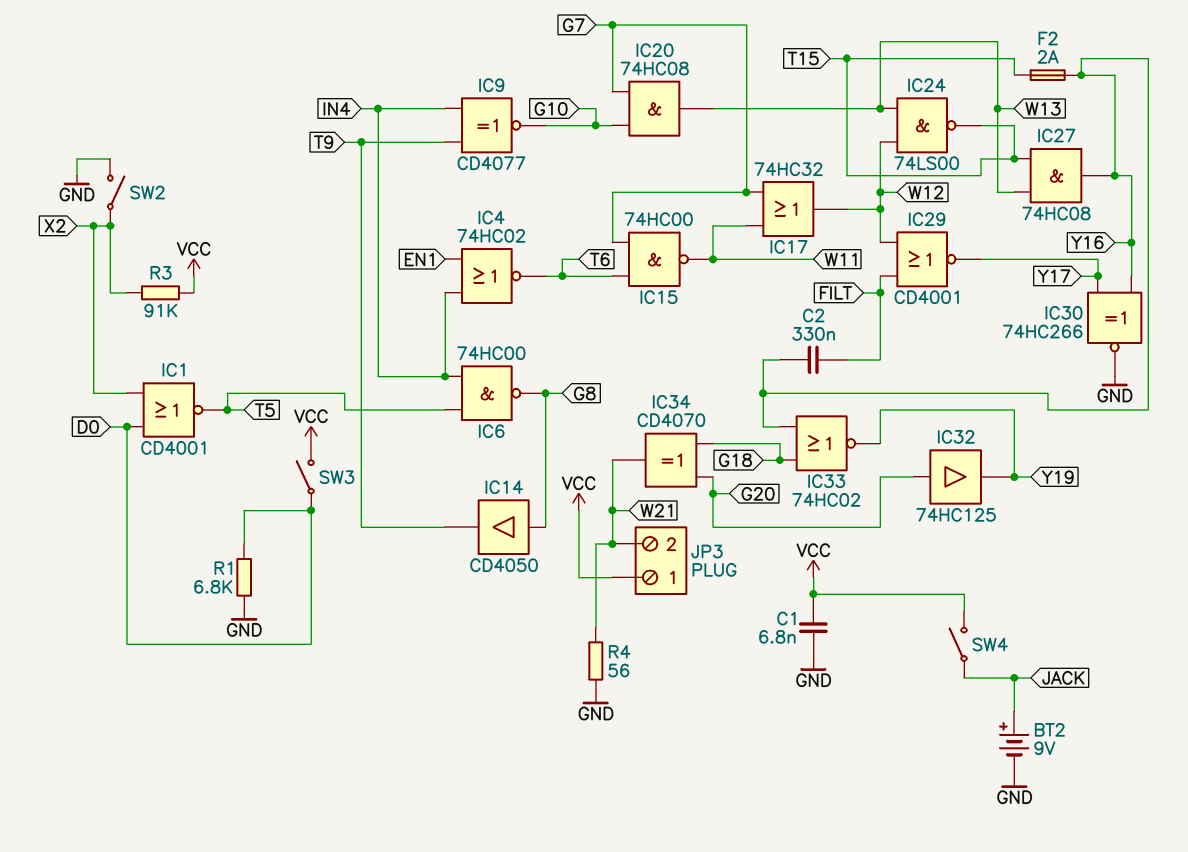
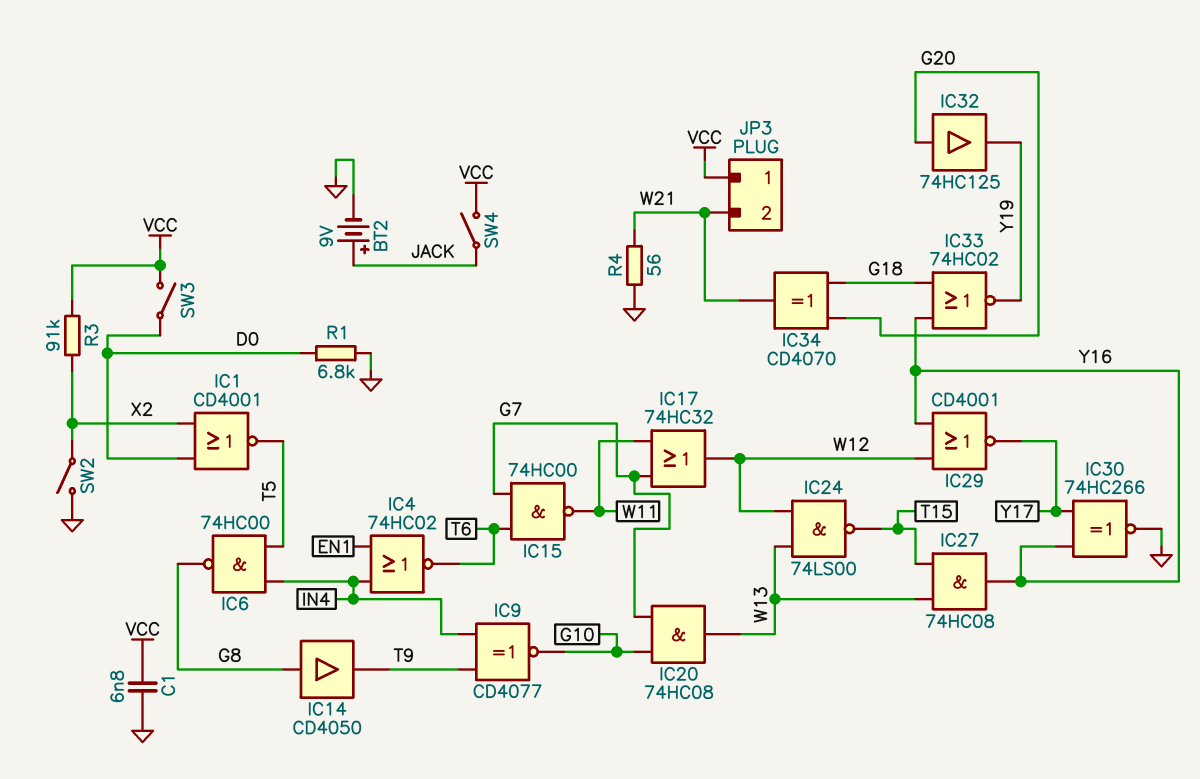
C2: 330nF (FILT, Y16) -> none
F2: 2A (T15, Y16) -> none
IC29: NOR CD4001 (in FILT, in W12, out Y17) -> NOR CD4001 (in W12, in Y16, out Y17)

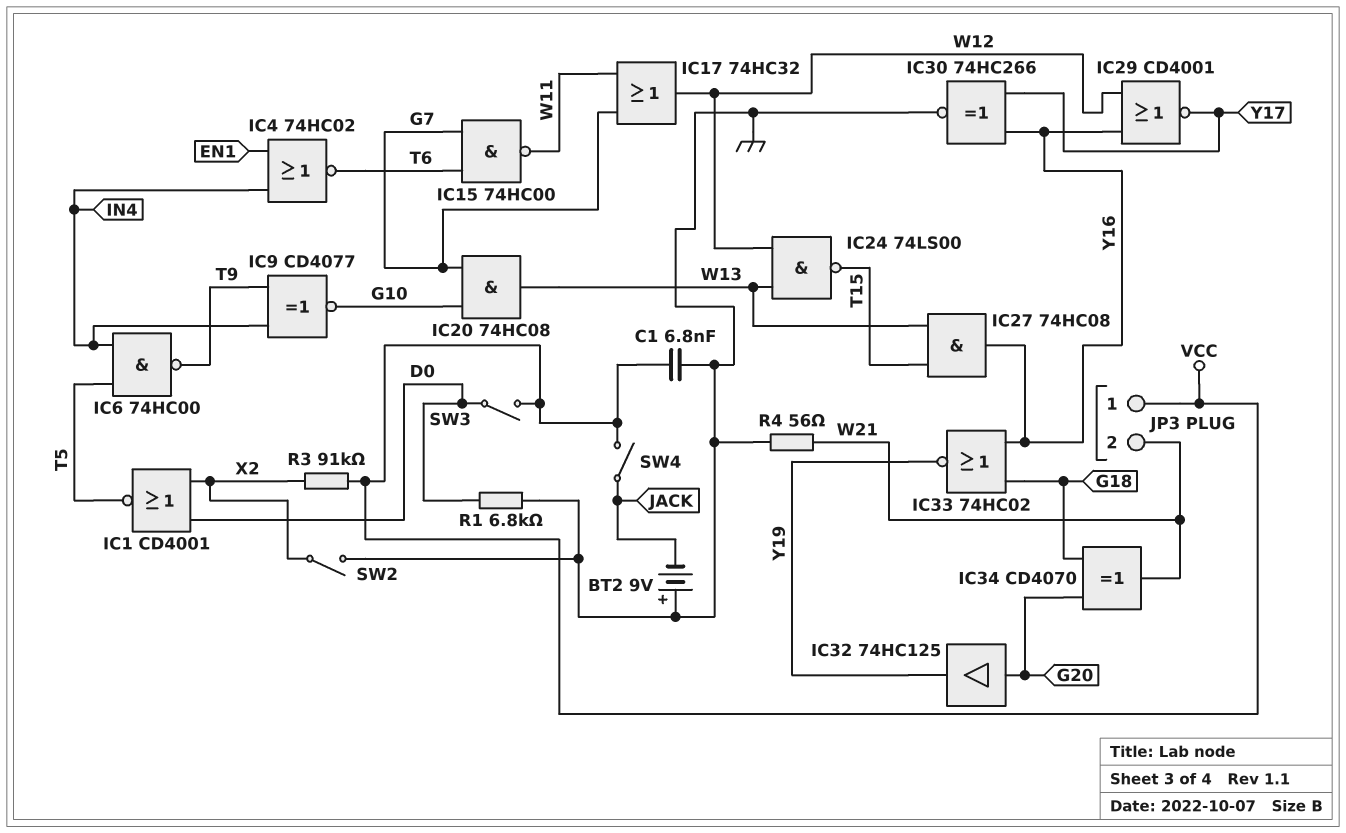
BT2: 9V (plus JACK, minus GND) -> 9V (plus GND, minus JACK)
IC6: NAND 74HC00 (in IN4, in T5, out G8) -> NAND 74HC00 (in IN4, in T5, out T9)
IC14: buffer CD4050 (in G8, out T9) -> none

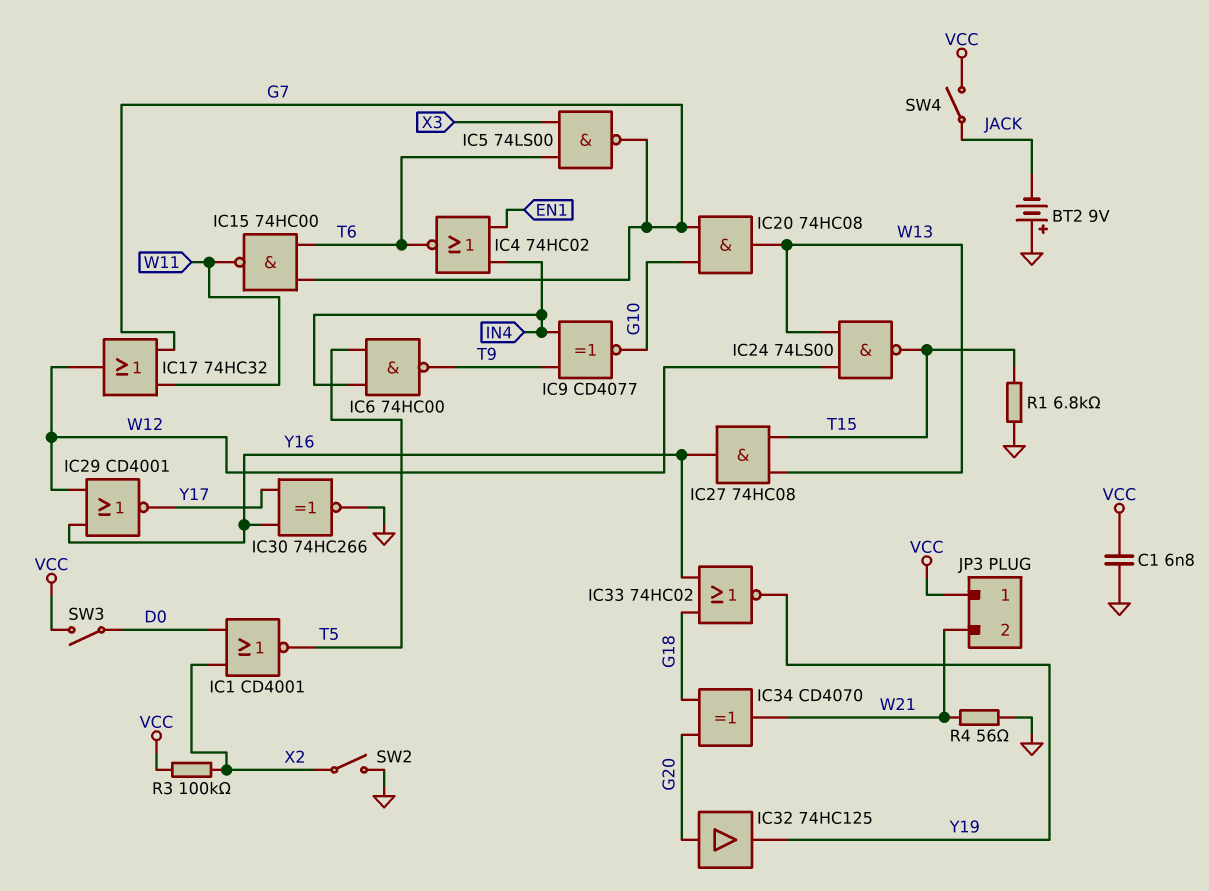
IC5: none -> NAND 74LS00 (in T6, in X3, out G7)
R1: 6.8k (D0, GND) -> 6.8k (GND, T15)
R3: 91k (VCC, X2) -> 100k (VCC, X2)

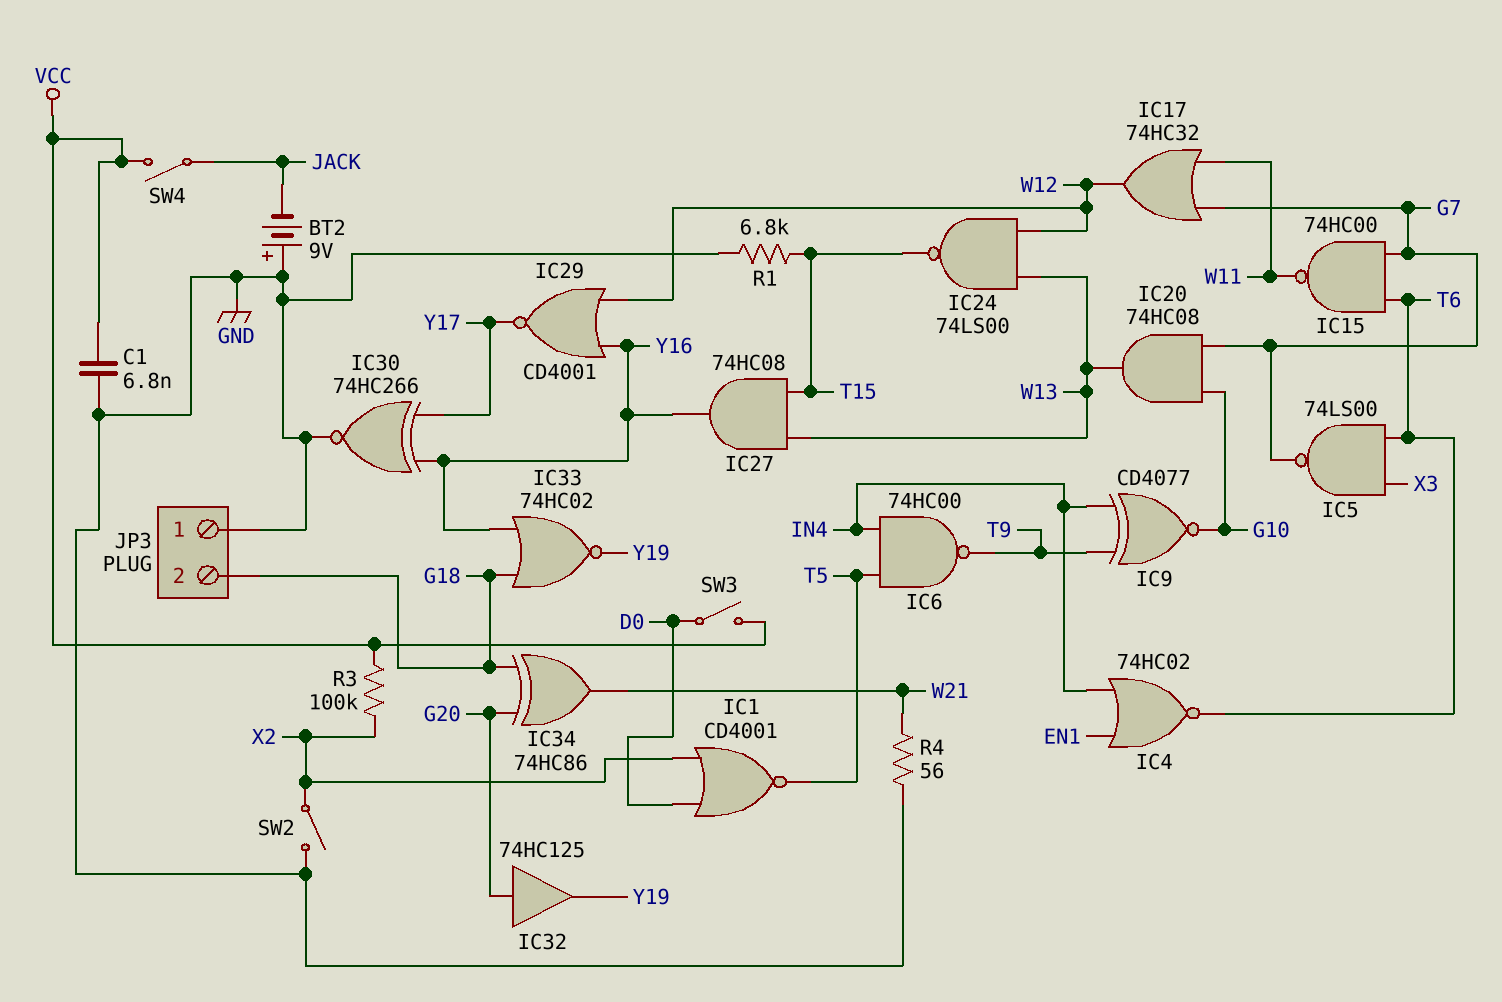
IC34: XOR CD4070 (in G18, in G20, out W21) -> XOR 74HC86 (in G18, in G20, out W21)
JP3 pin 1: VCC -> GND
JP3 pin 2: W21 -> G18

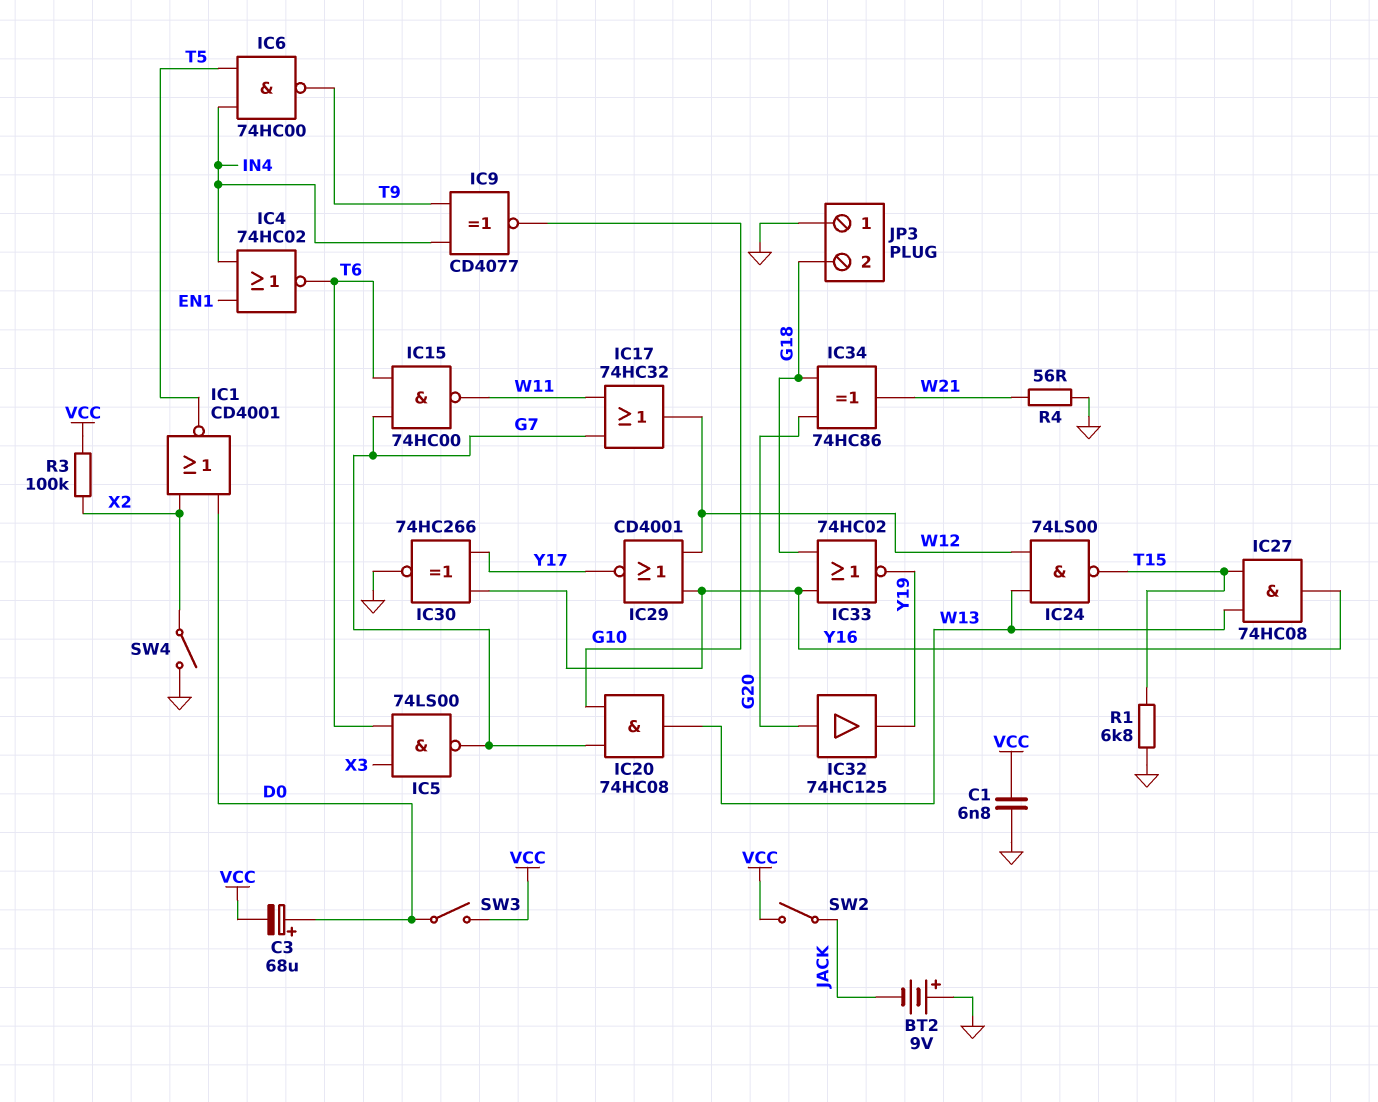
C3: none -> 68uF (plus D0, minus VCC)
SW2: switch (GND, X2) -> switch (JACK, VCC)
SW4: switch (JACK, VCC) -> switch (GND, X2)

